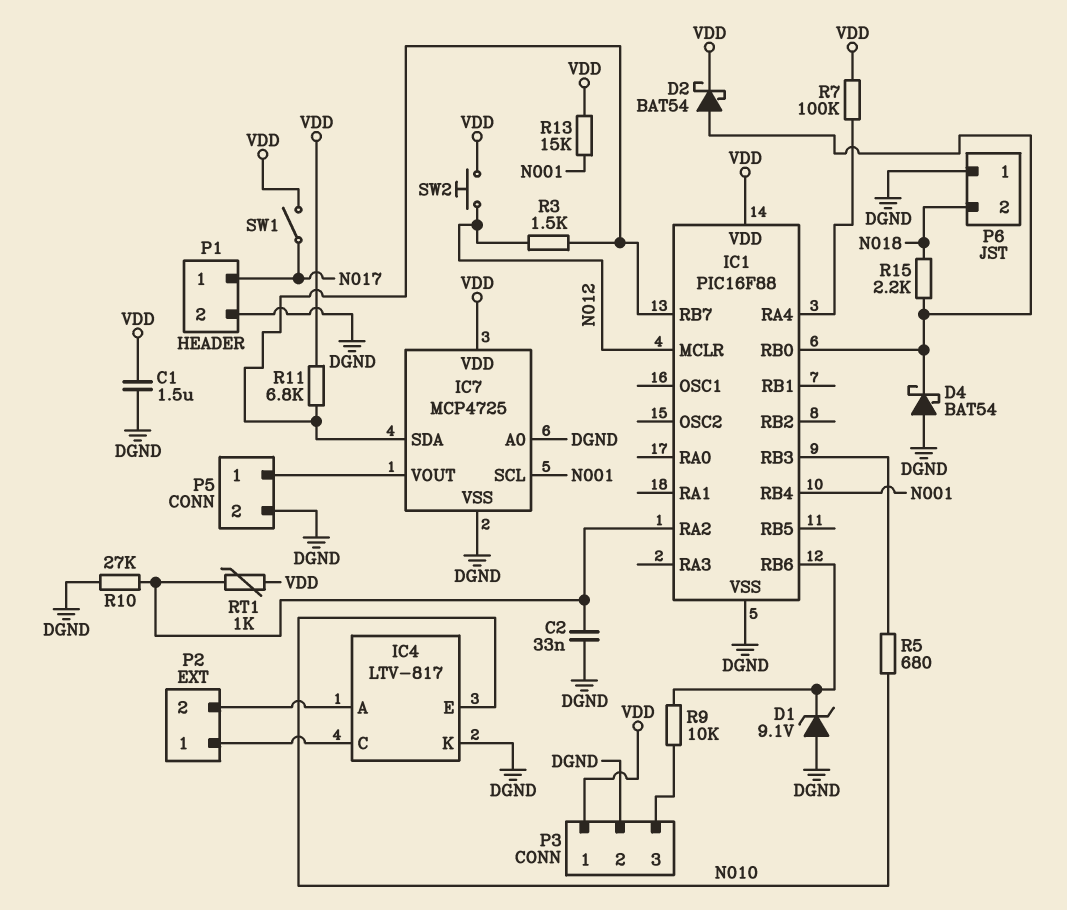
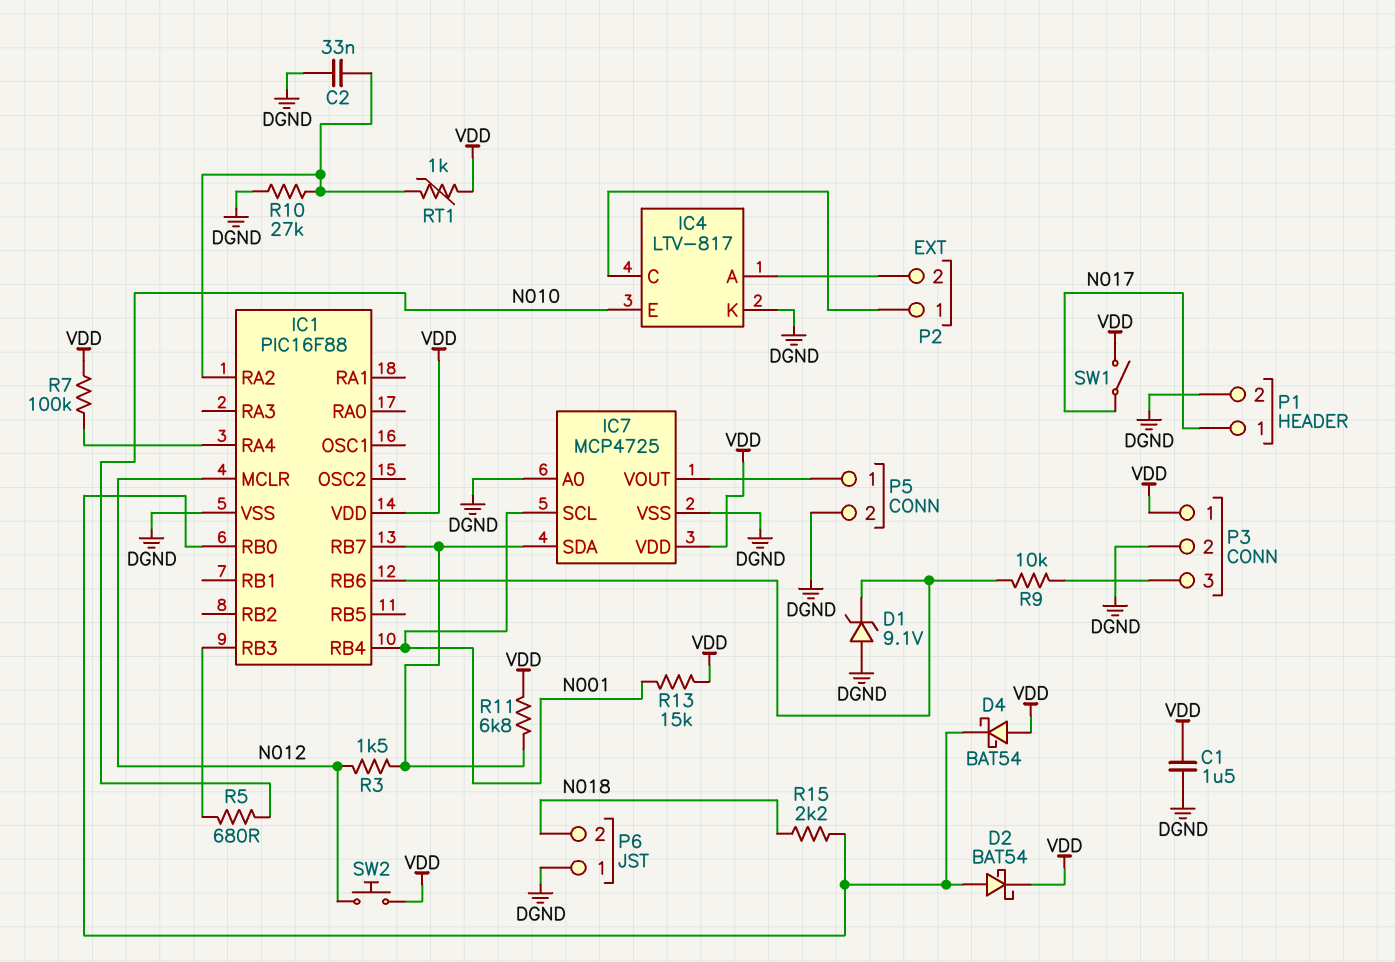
D4: schottky BAT54 (A DGND, K IC1/RB0) -> schottky BAT54 (A VDD, K IC1/RB0)

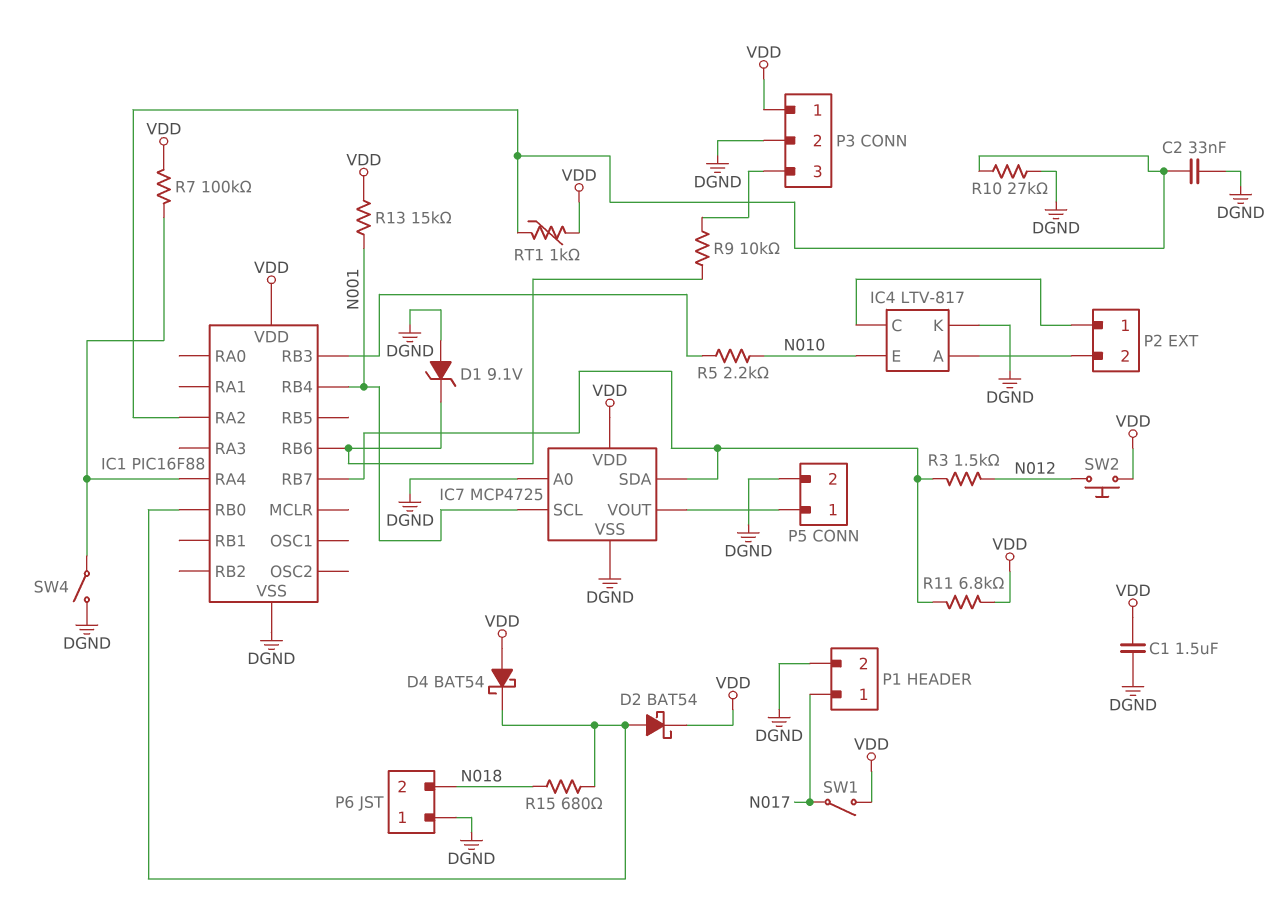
IC1 pin MCLR: N012 -> none
R5: 680 (IC1/RB3, N010) -> 2.2k (IC1/RB3, N010)
R15: 2.2k (IC1/RB0, N018) -> 680 (IC1/RB0, N018)
SW4: none -> switch (DGND, IC1/RA4)

